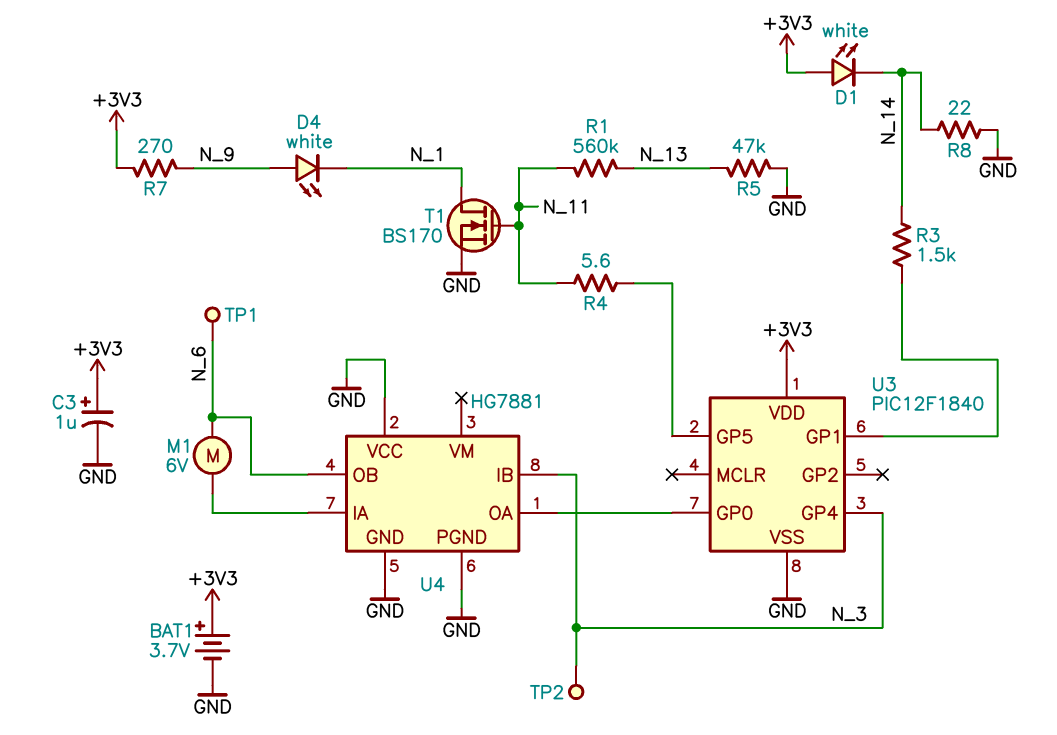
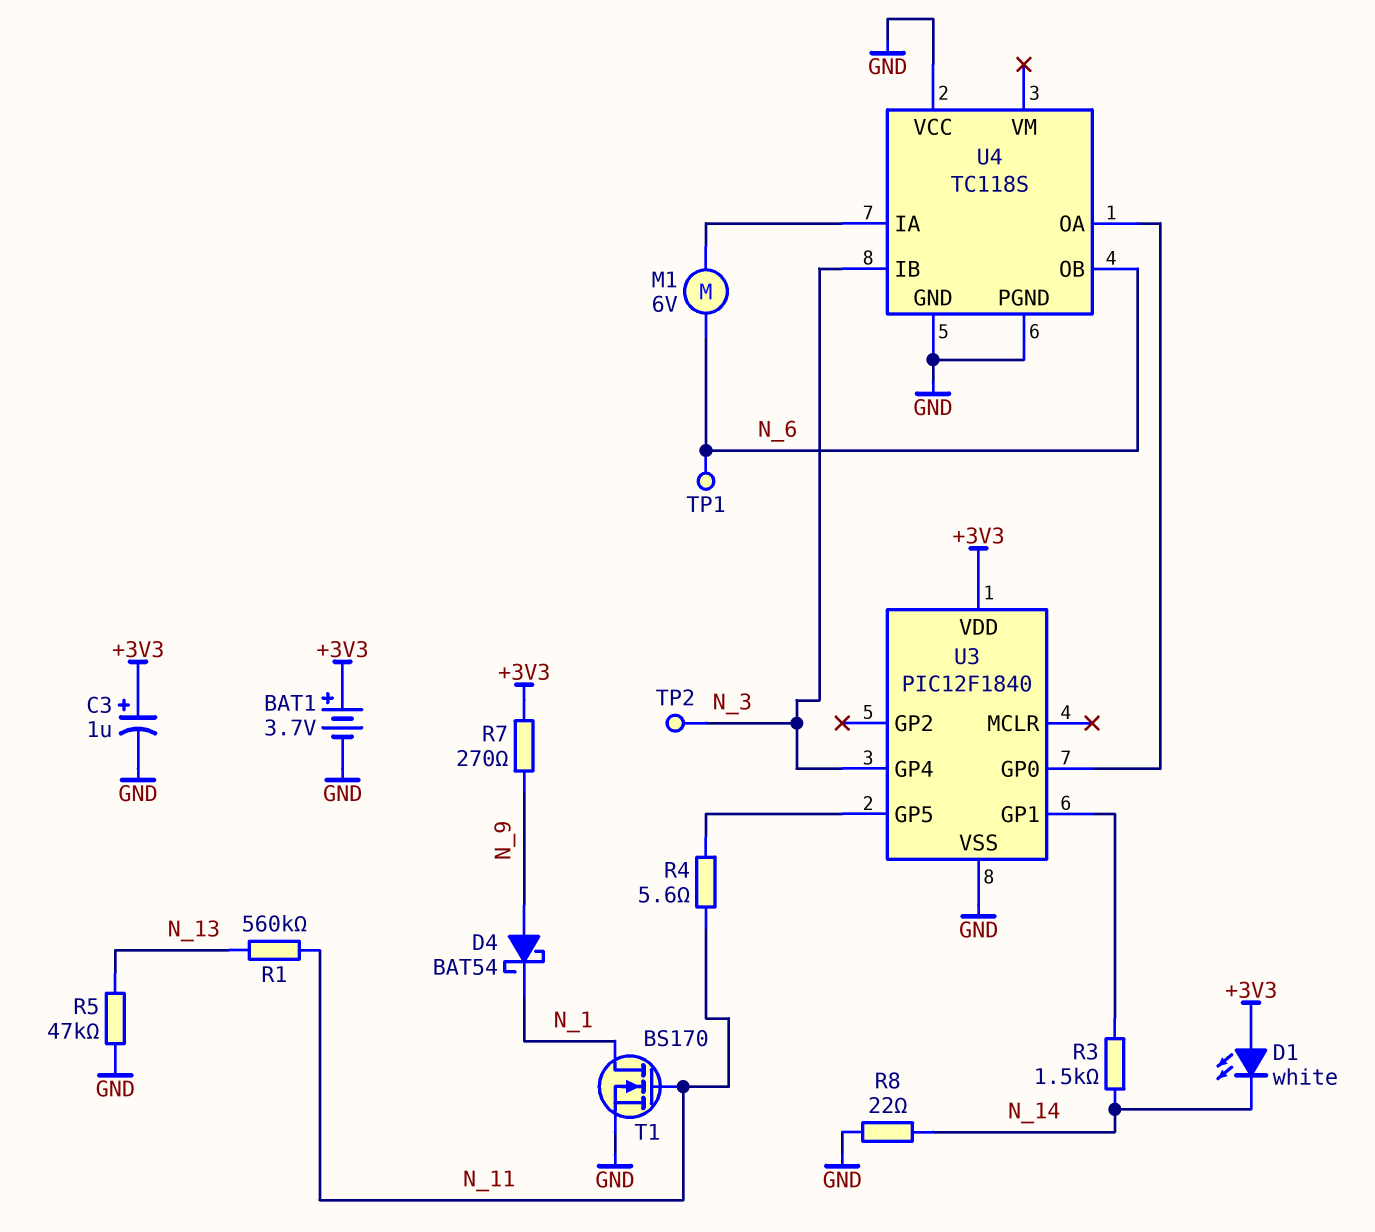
D4: LED white (A N_9, K N_1) -> schottky BAT54 (A N_9, K N_1)
U4: HG7881 -> TC118S

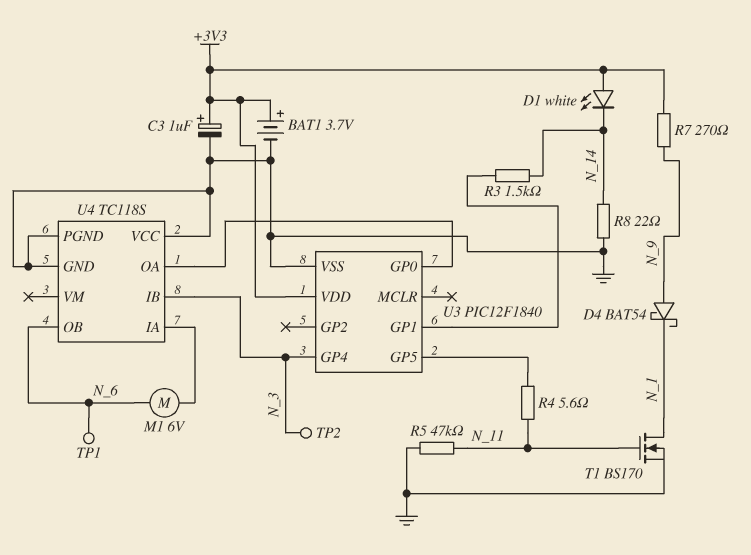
R1: 560k (N_11, N_13) -> none
R5: 47k (GND, N_13) -> 47k (GND, N_11)

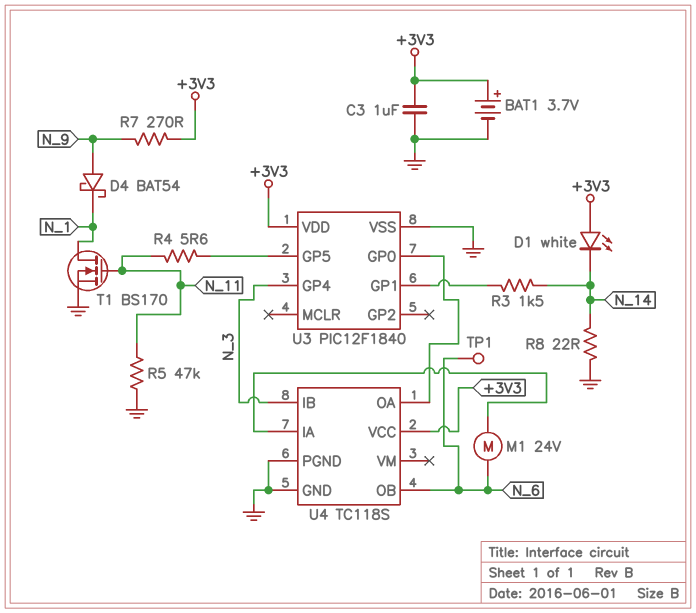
C3: 1uF (plus +3V3, minus GND) -> 1uF (+3V3, GND)
M1: motor 6V (N_6, U4/IA) -> motor 24V (N_6, U4/IA)
TP2: test point (N_3) -> none
U4 pin VCC: GND -> +3V3

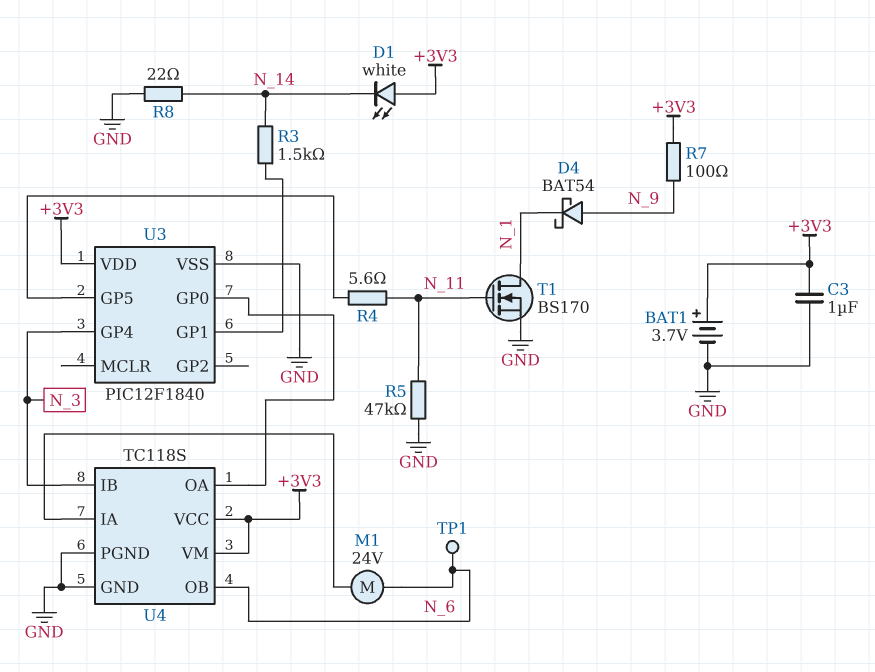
R7: 270 (+3V3, N_9) -> 100 (+3V3, N_9)
U4 pin VM: none -> +3V3

